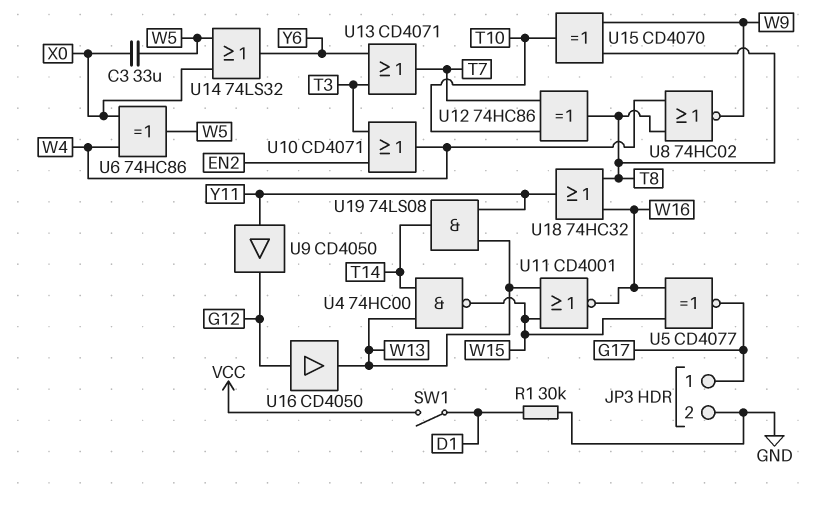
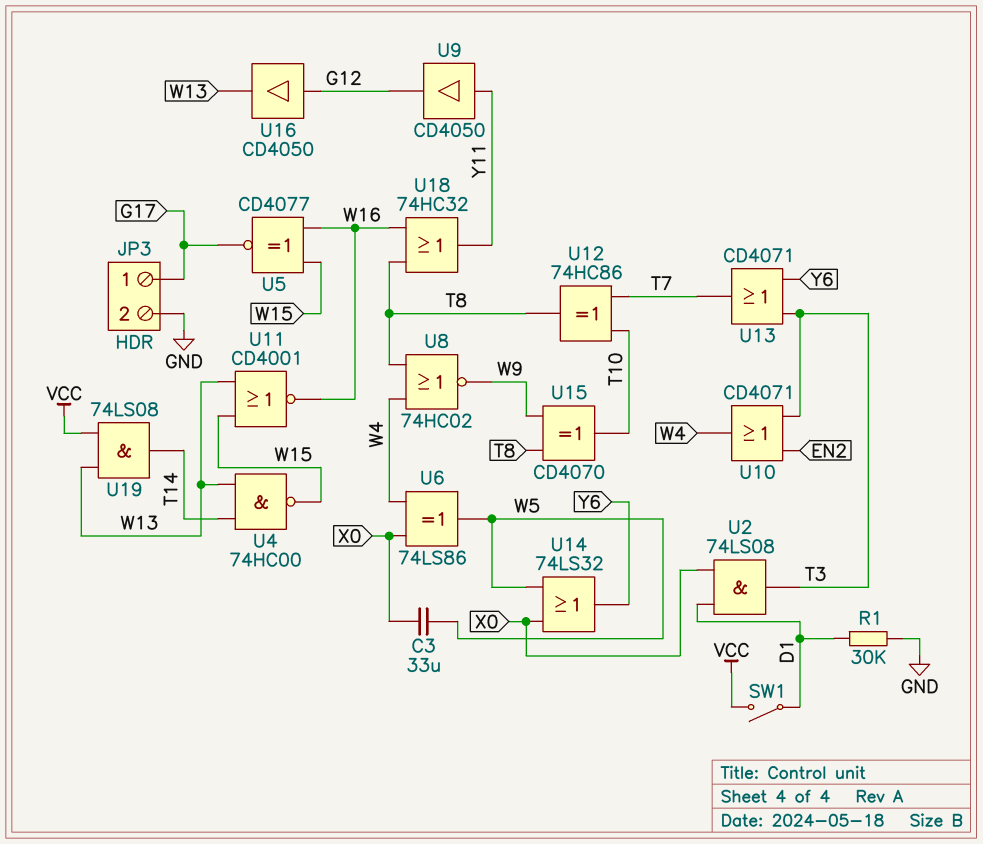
U2: none -> AND 74LS08 (in D1, in X0, out T3)
U6: XOR 74HC86 (in W4, in X0, out W5) -> XOR 74LS86 (in W4, in X0, out W5)
U19: AND 74LS08 (in W13, in Y11, out T14) -> AND 74LS08 (in VCC, in W13, out T14)

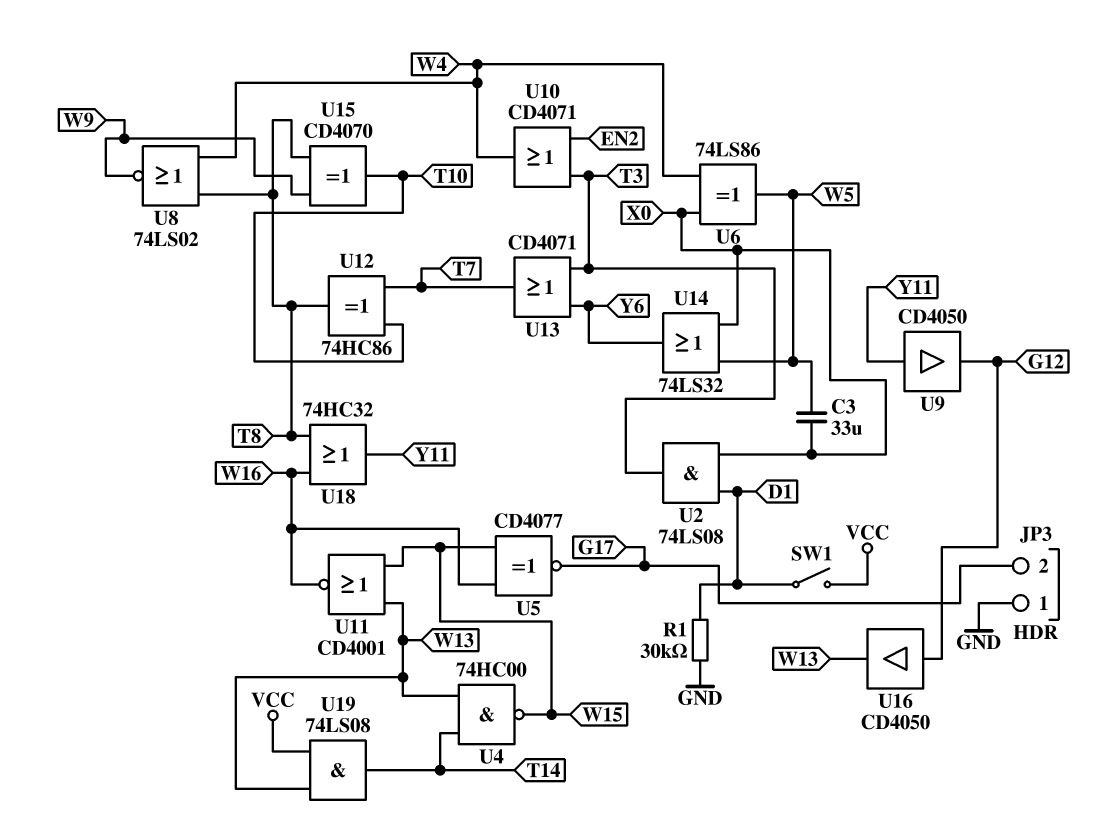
JP3 pin 1: G17 -> GND
JP3 pin 2: GND -> G17
U8: NOR 74HC02 (in T8, in W4, out W9) -> NOR 74LS02 (in T8, in W4, out W9)

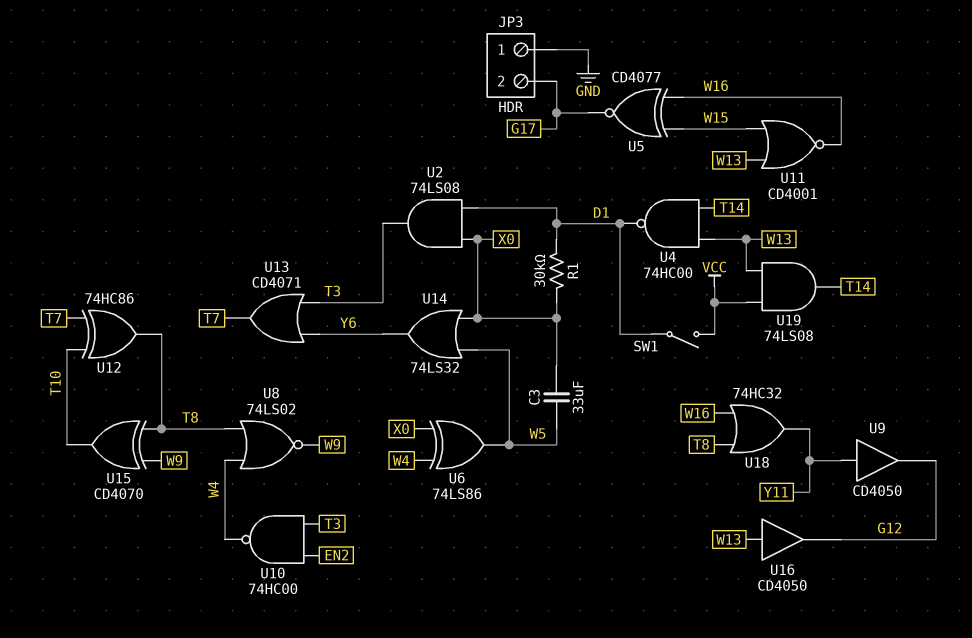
R1: 30k (D1, GND) -> 30k (D1, X0)
U4: NAND 74HC00 (in T14, in W13, out W15) -> NAND 74HC00 (in T14, in W13, out D1)
U10: OR CD4071 (in EN2, in T3, out W4) -> NAND 74HC00 (in EN2, in T3, out W4)
U16: buffer CD4050 (in G12, out W13) -> buffer CD4050 (in W13, out G12)

